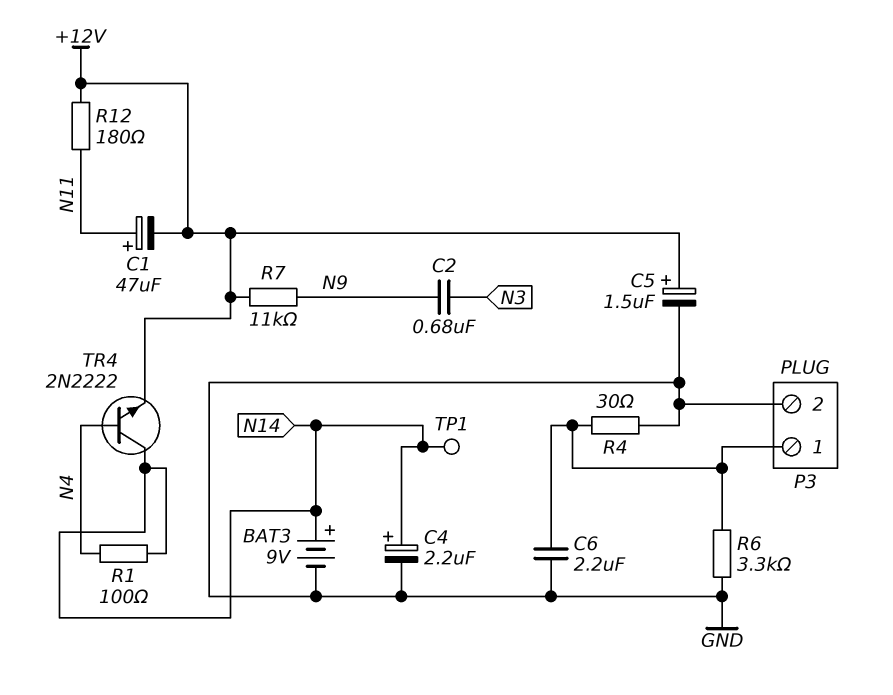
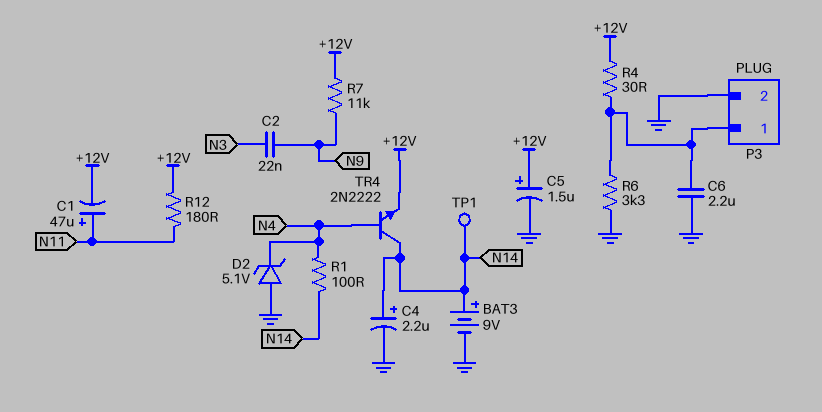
C2: 680nF (N3, N9) -> 22nF (N3, N9)
D2: none -> zener 5.1V (A GND, K N4)
R4: 30 (GND, P3/1) -> 30 (+12V, P3/1)

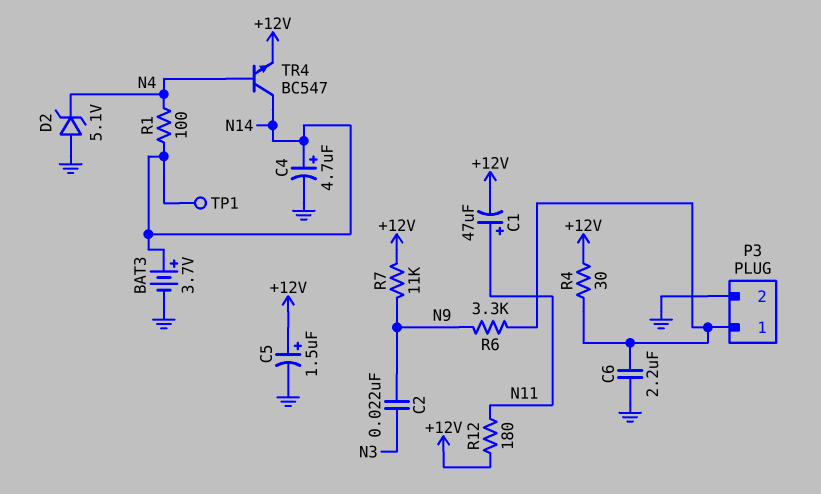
BAT3: 9V (plus N14, minus GND) -> 3.7V (plus N14, minus GND)
C4: 2.2uF (plus N14, minus GND) -> 4.7uF (plus N14, minus GND)
R6: 3.3k (GND, P3/1) -> 3.3k (N9, P3/1)
TR4: NPN 2N2222 (B N4, C N14, E +12V) -> NPN BC547 (B N4, C N14, E +12V)

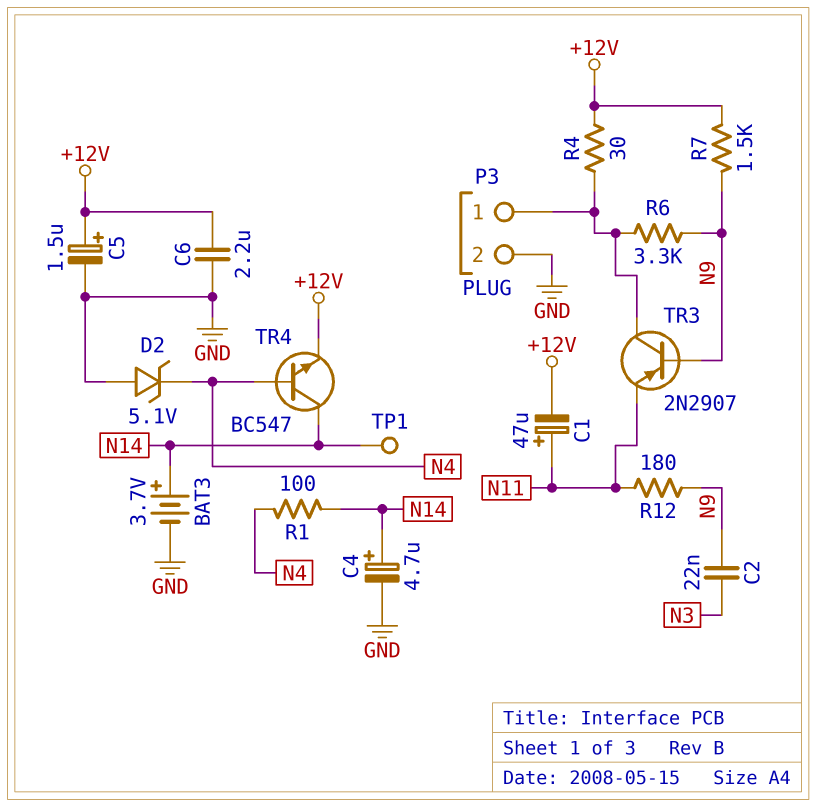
C6: 2.2uF (GND, P3/1) -> 2.2uF (+12V, GND)
R7: 11k (+12V, N9) -> 1.5k (+12V, N9)
R12: 180 (+12V, N11) -> 180 (N9, N11)
TR3: none -> PNP 2N2907 (B N9, C P3/1, E N11)

